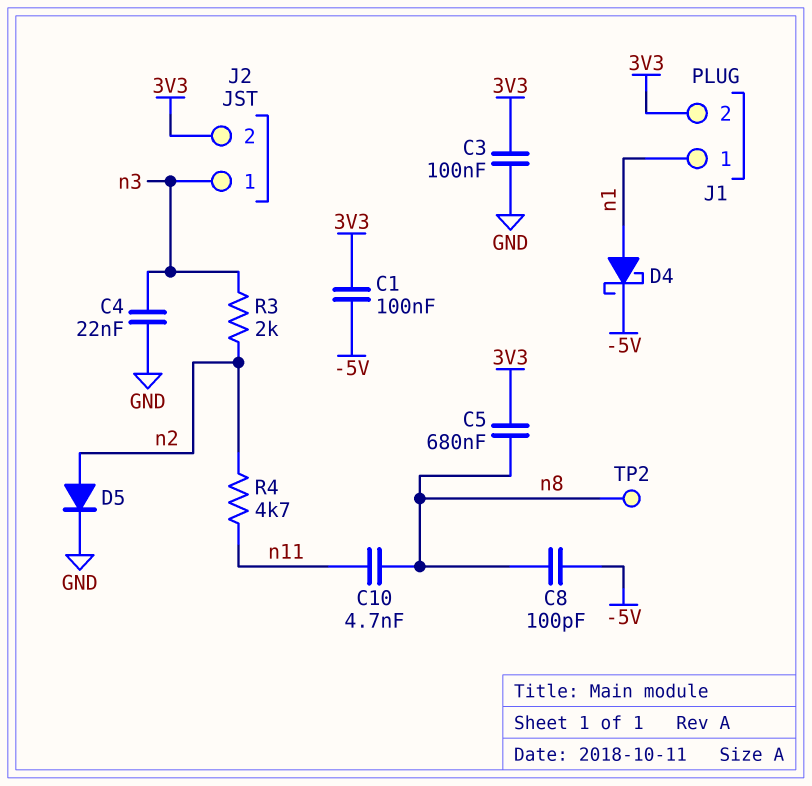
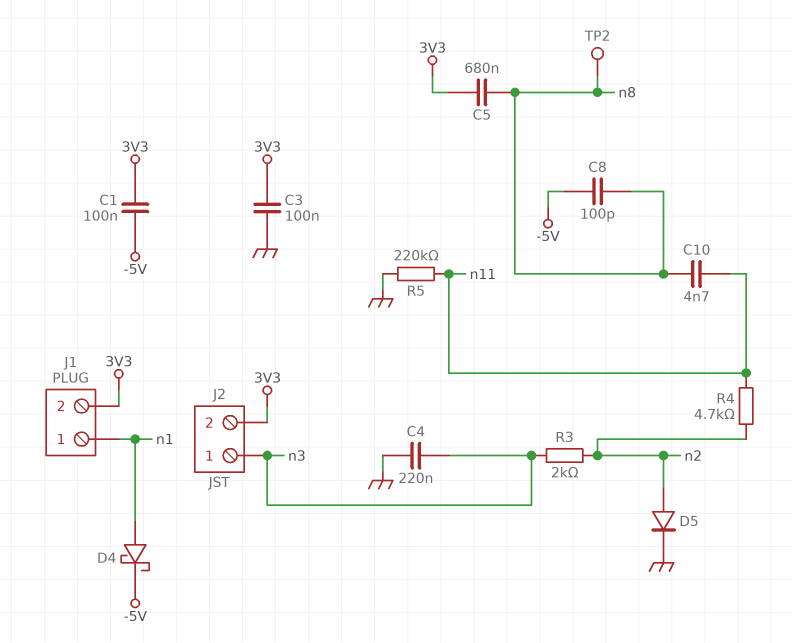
C4: 22nF (GND, n3) -> 220nF (GND, n3)
R5: none -> 220k (GND, n11)

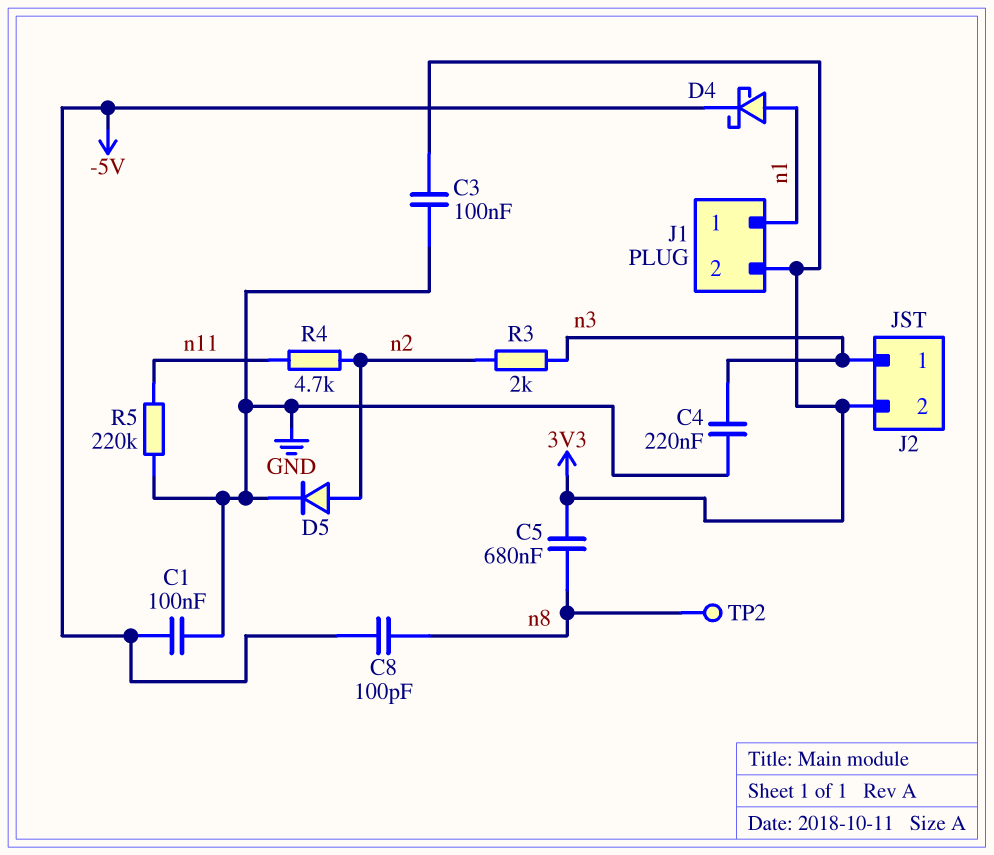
C1: 100nF (-5V, 3V3) -> 100nF (-5V, GND)
C10: 4.7nF (n8, n11) -> none

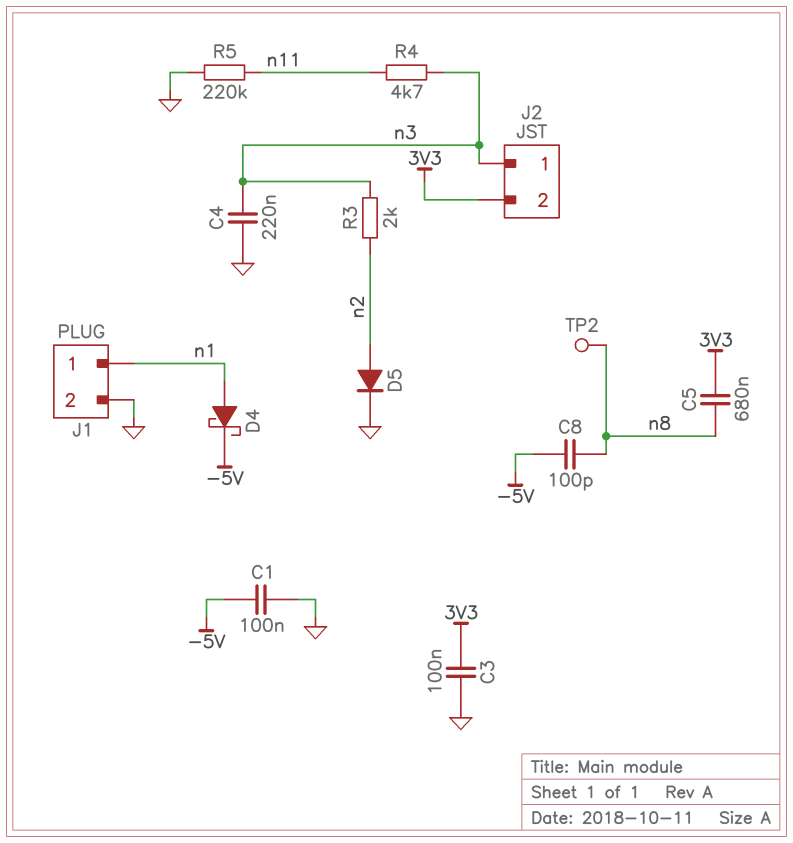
J1 pin 2: 3V3 -> GND
R4: 4.7k (n2, n11) -> 4.7k (n3, n11)

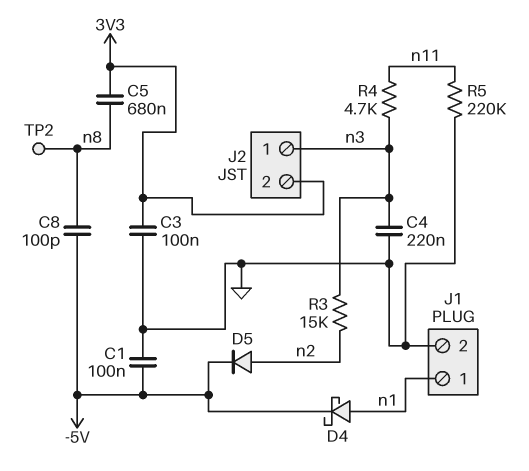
D5: diode (A n2, K GND) -> diode (A n2, K -5V)
R3: 2k (n2, n3) -> 15k (n2, n3)

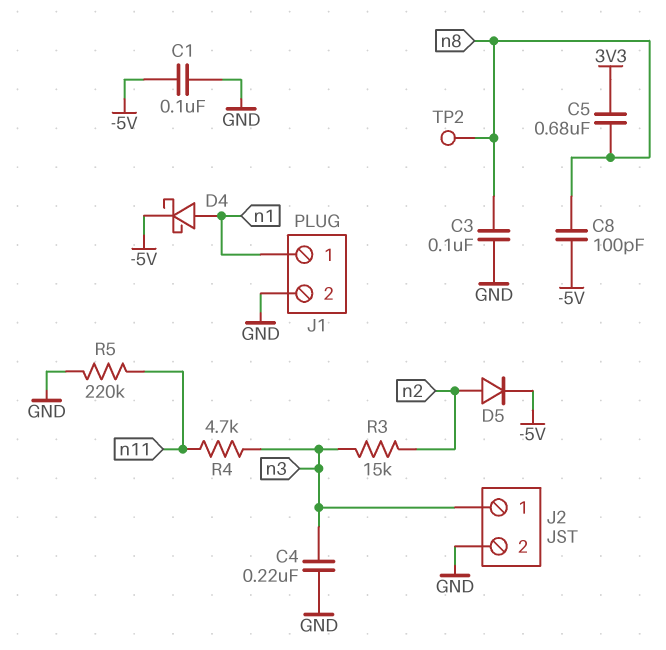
C3: 100nF (3V3, GND) -> 100nF (GND, n8)
J2 pin 2: 3V3 -> GND

